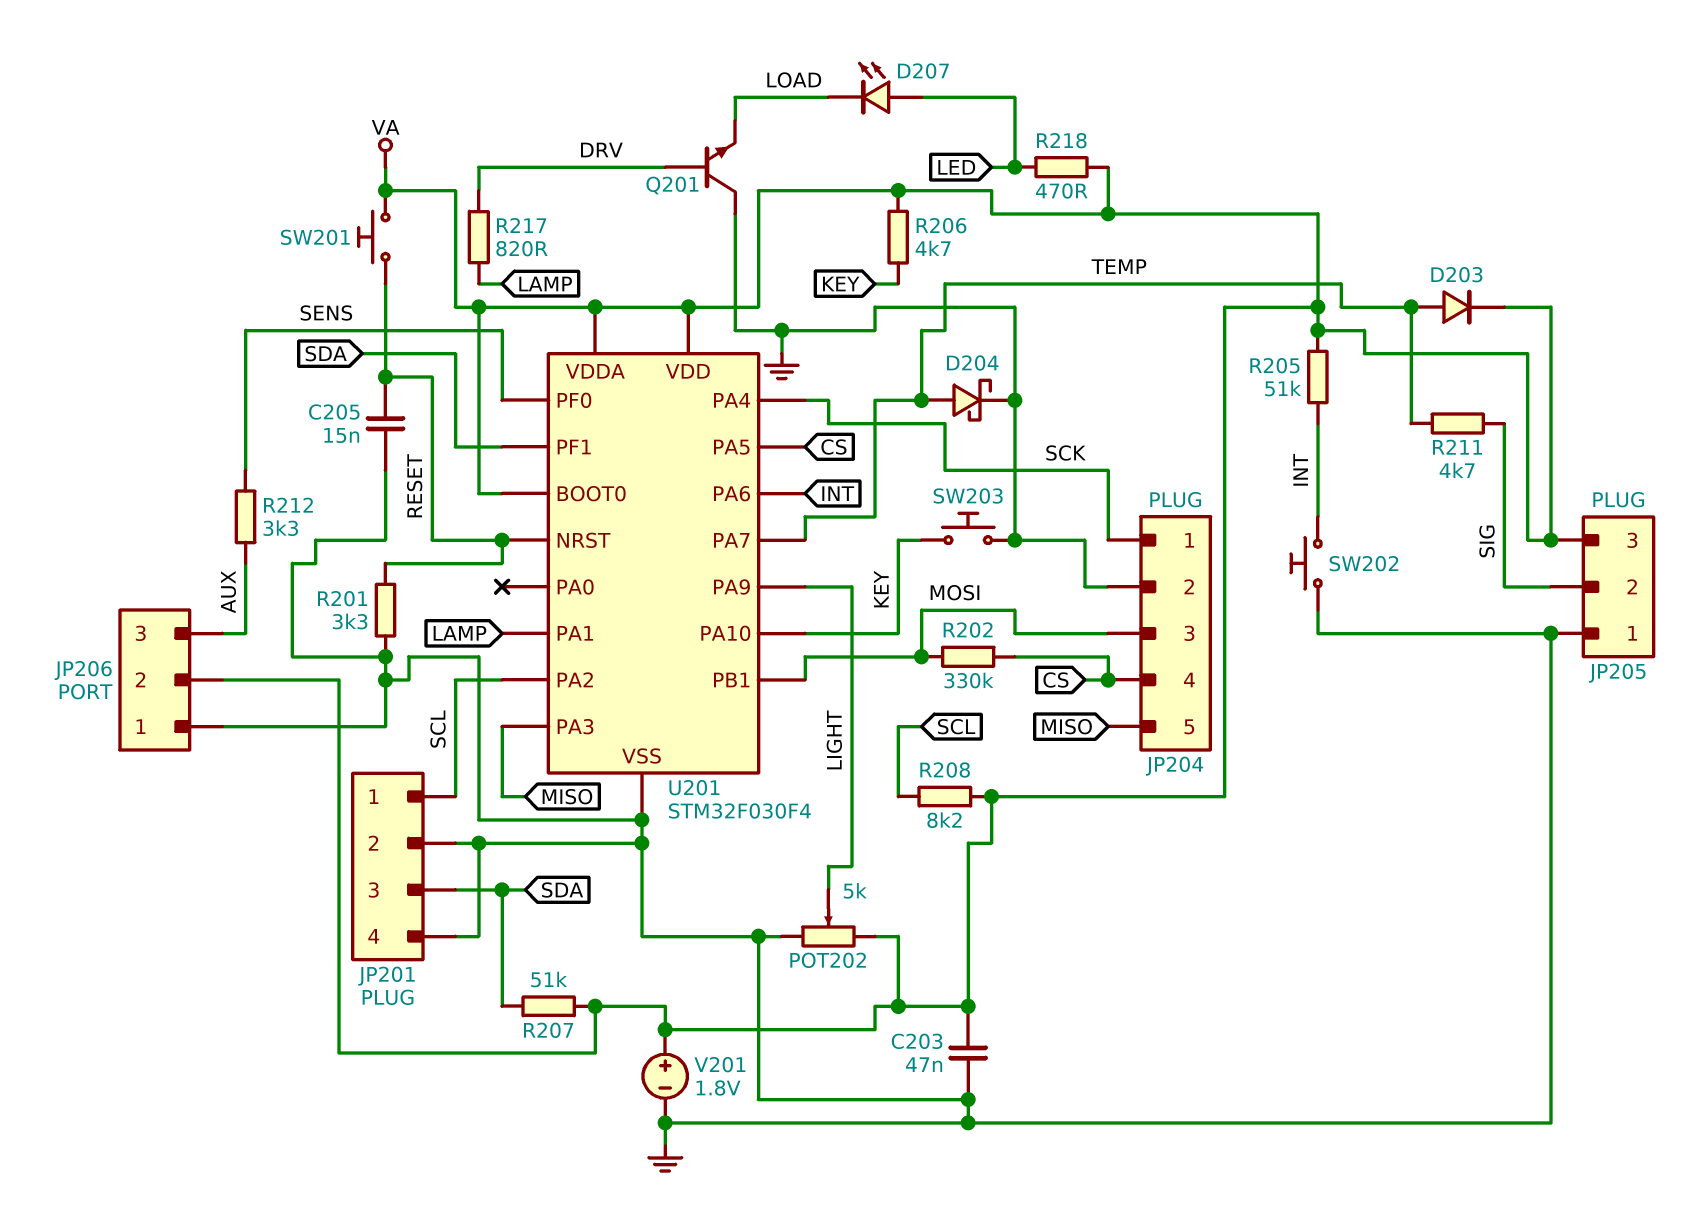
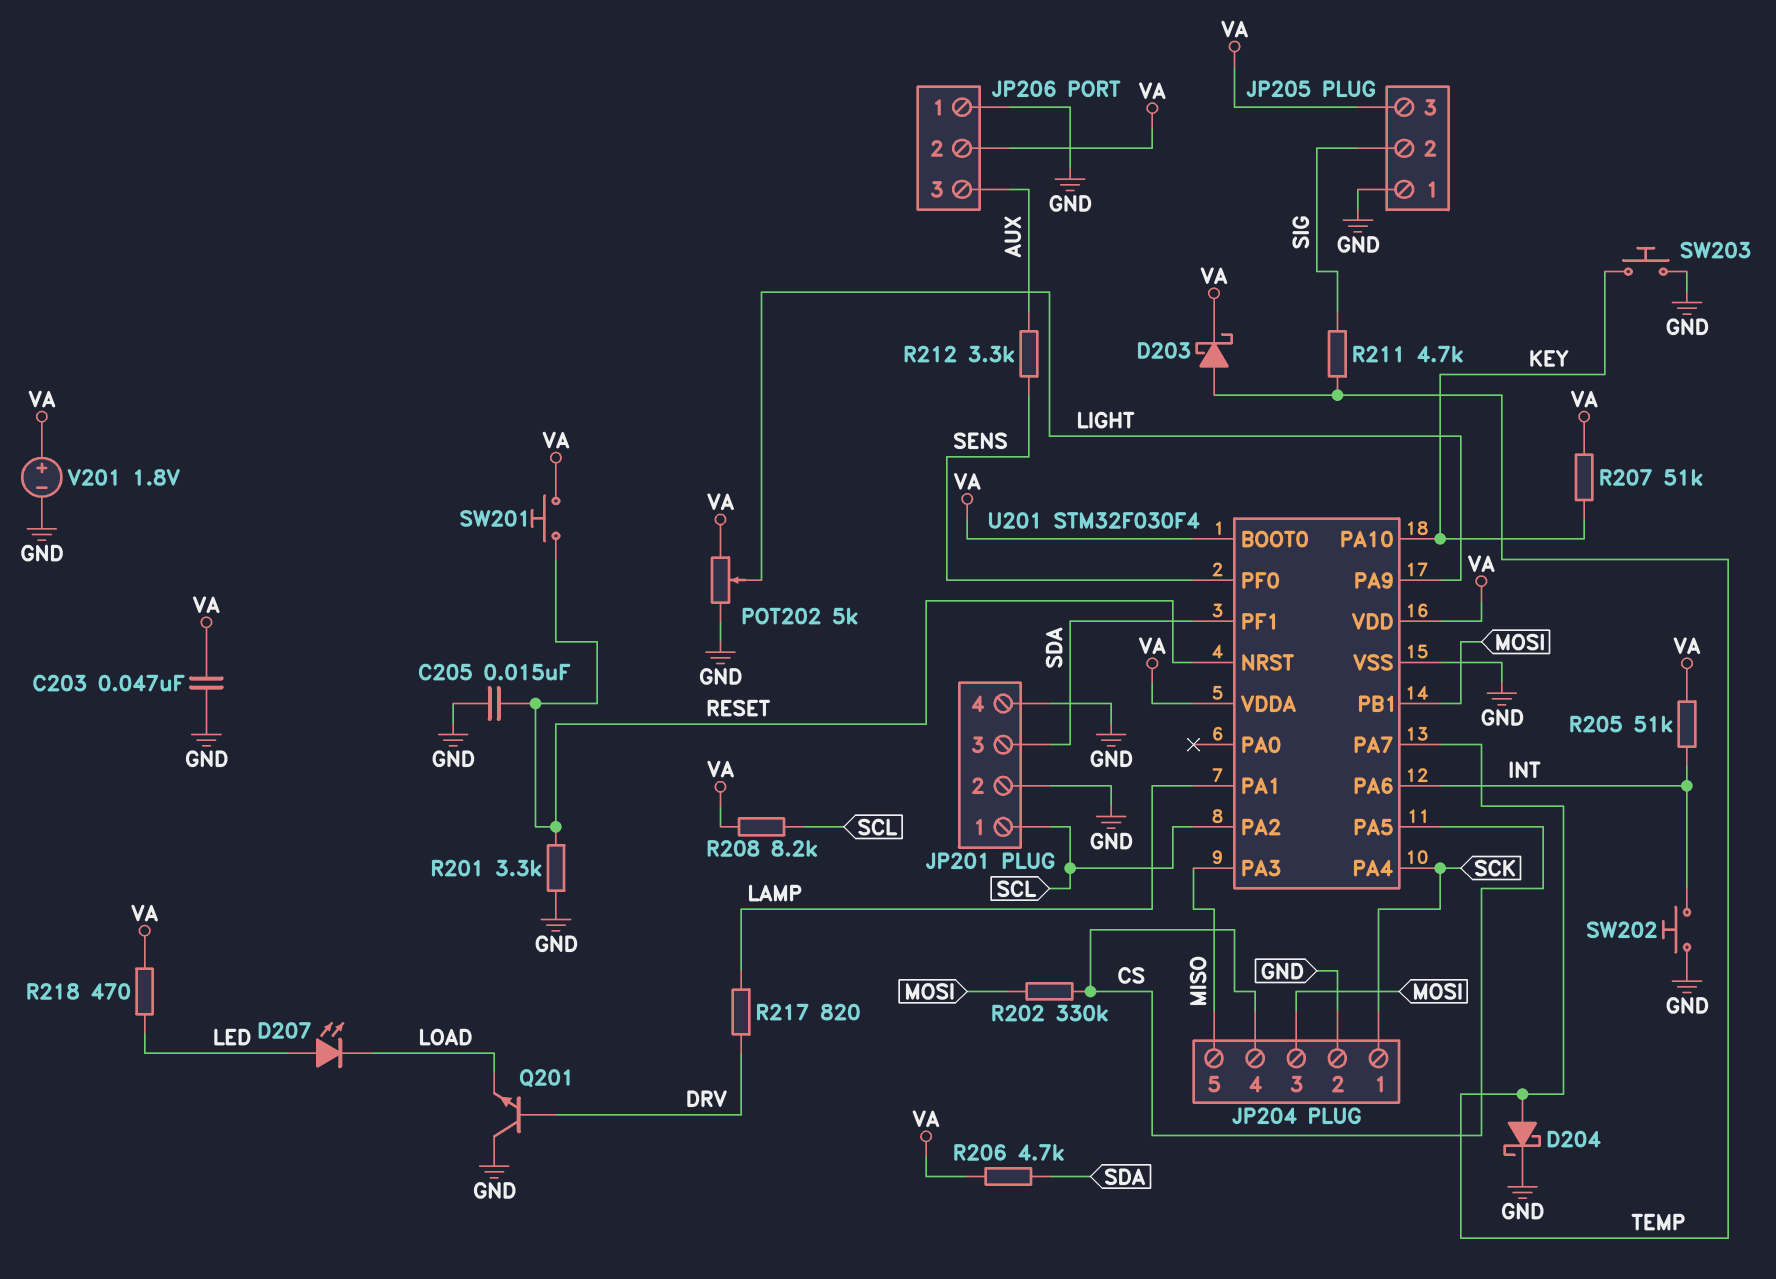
D203: diode (A TEMP, K VA) -> schottky (A TEMP, K VA)
R206: 4.7k (KEY, VA) -> 4.7k (SDA, VA)
R207: 51k (SDA, VA) -> 51k (KEY, VA)

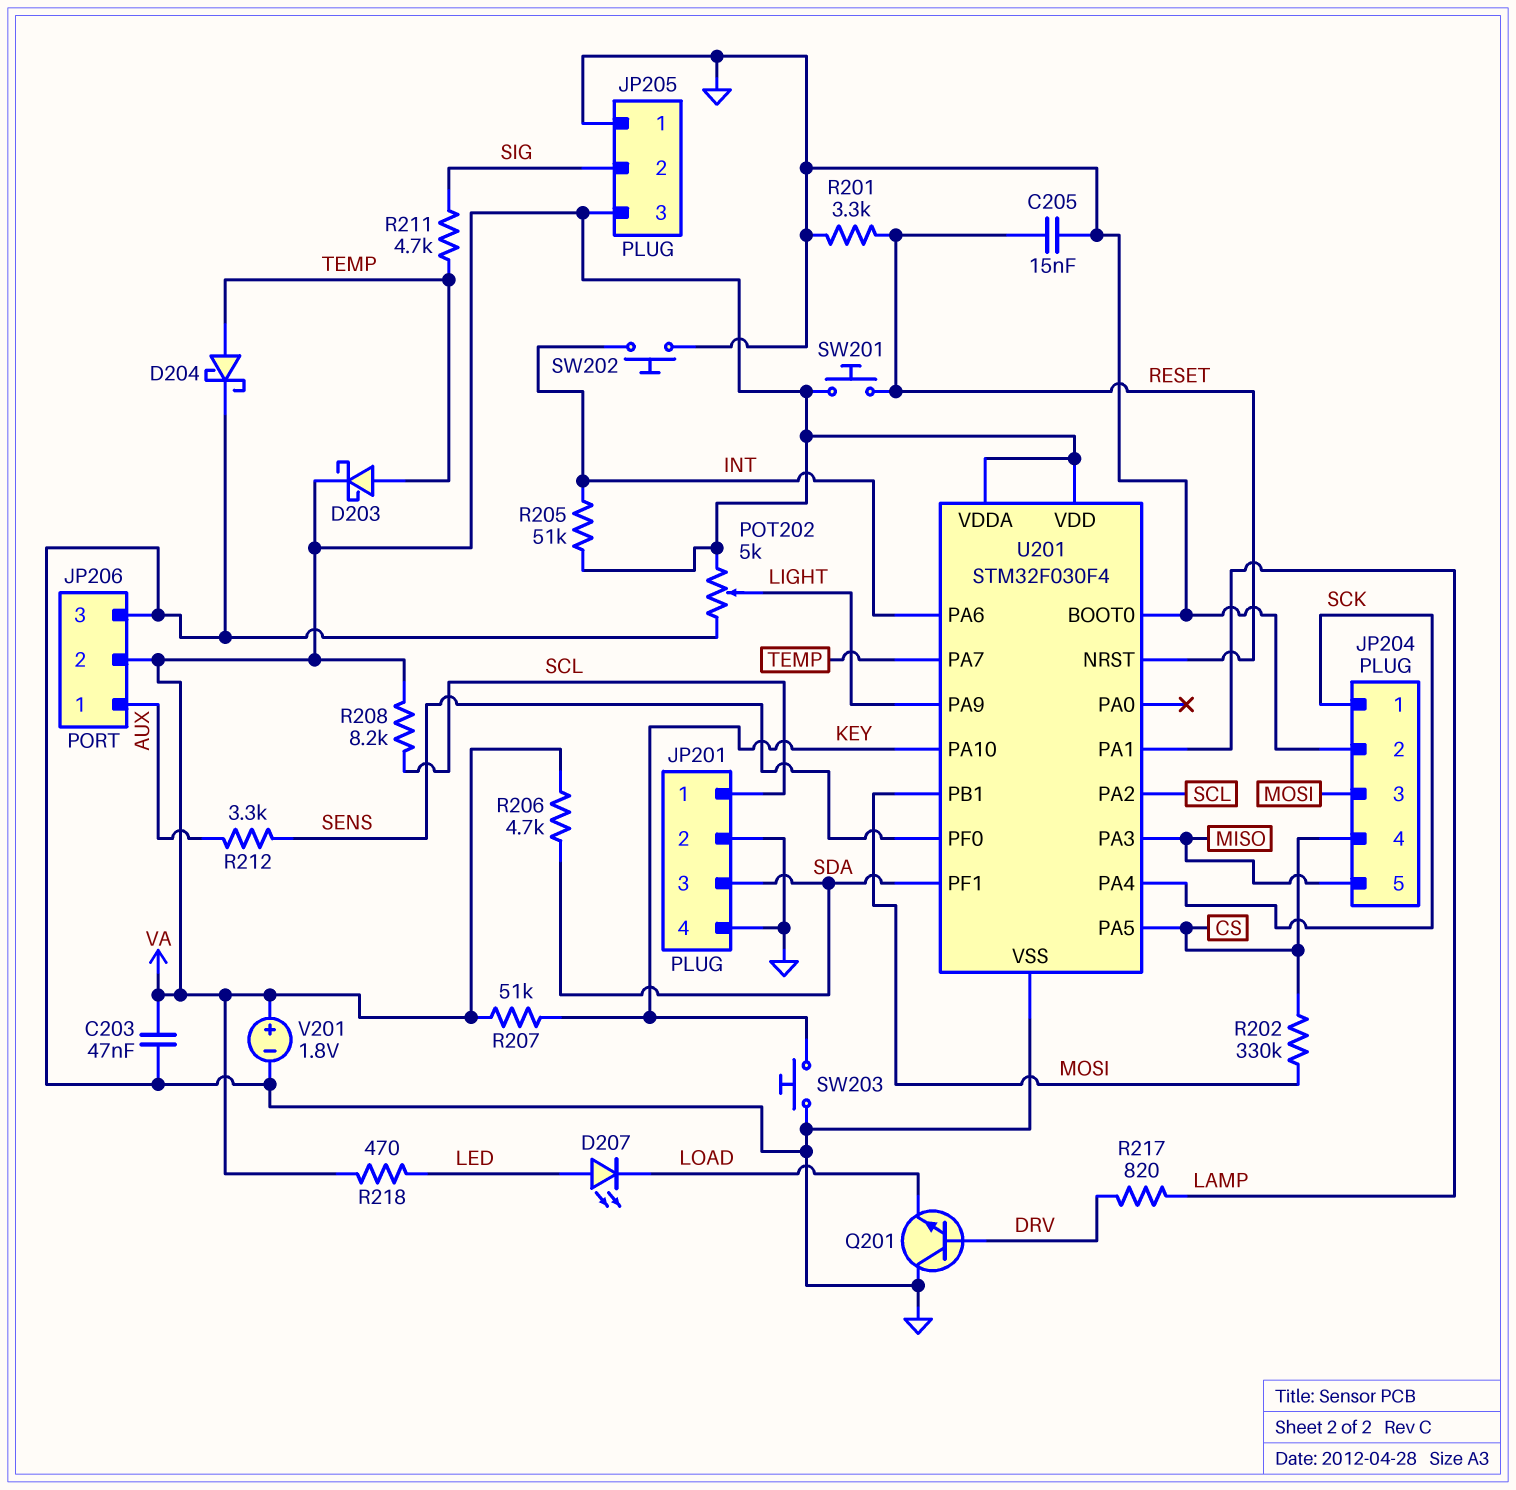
JP206 pin 1: GND -> AUX
JP206 pin 3: AUX -> GND
U201 pin BOOT0: VA -> GND

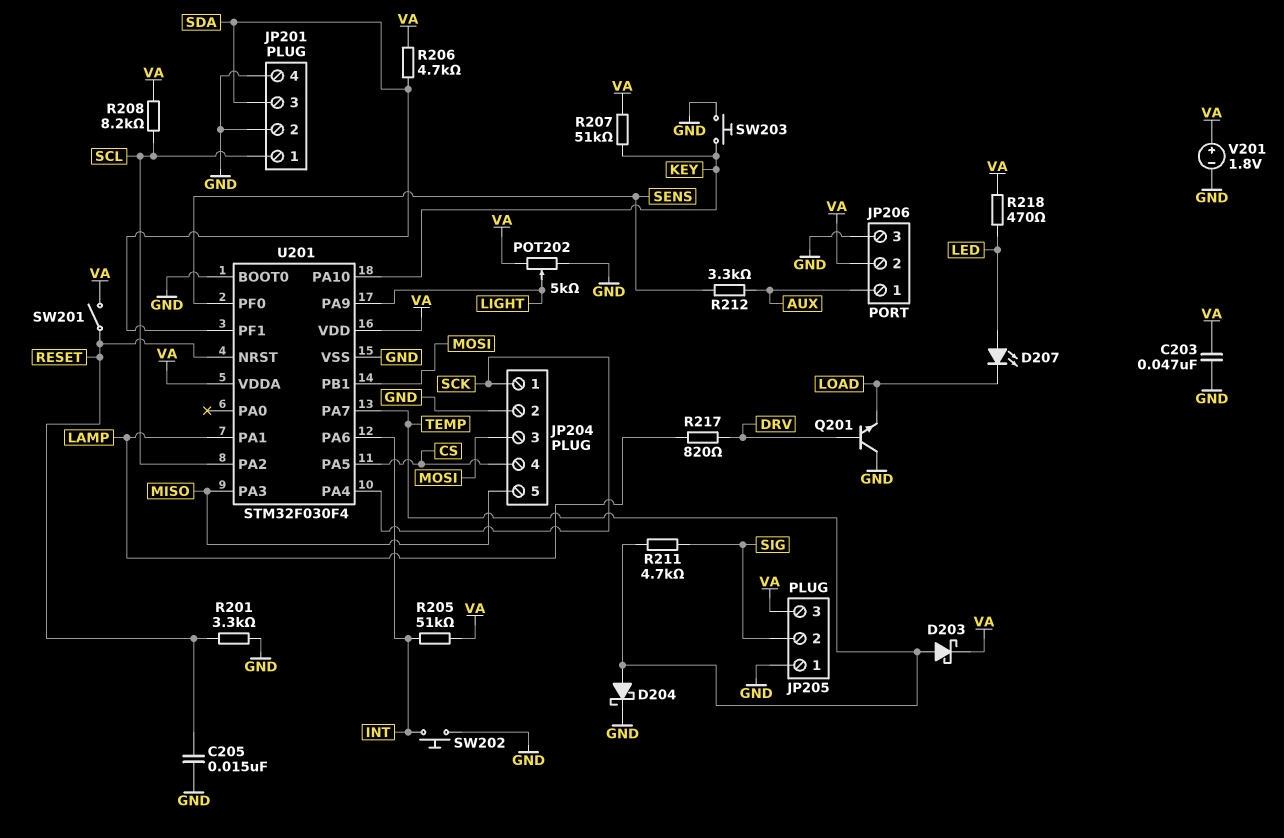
R202: 330k (CS, MOSI) -> none
SW201: button (RESET, VA) -> switch (RESET, VA)

